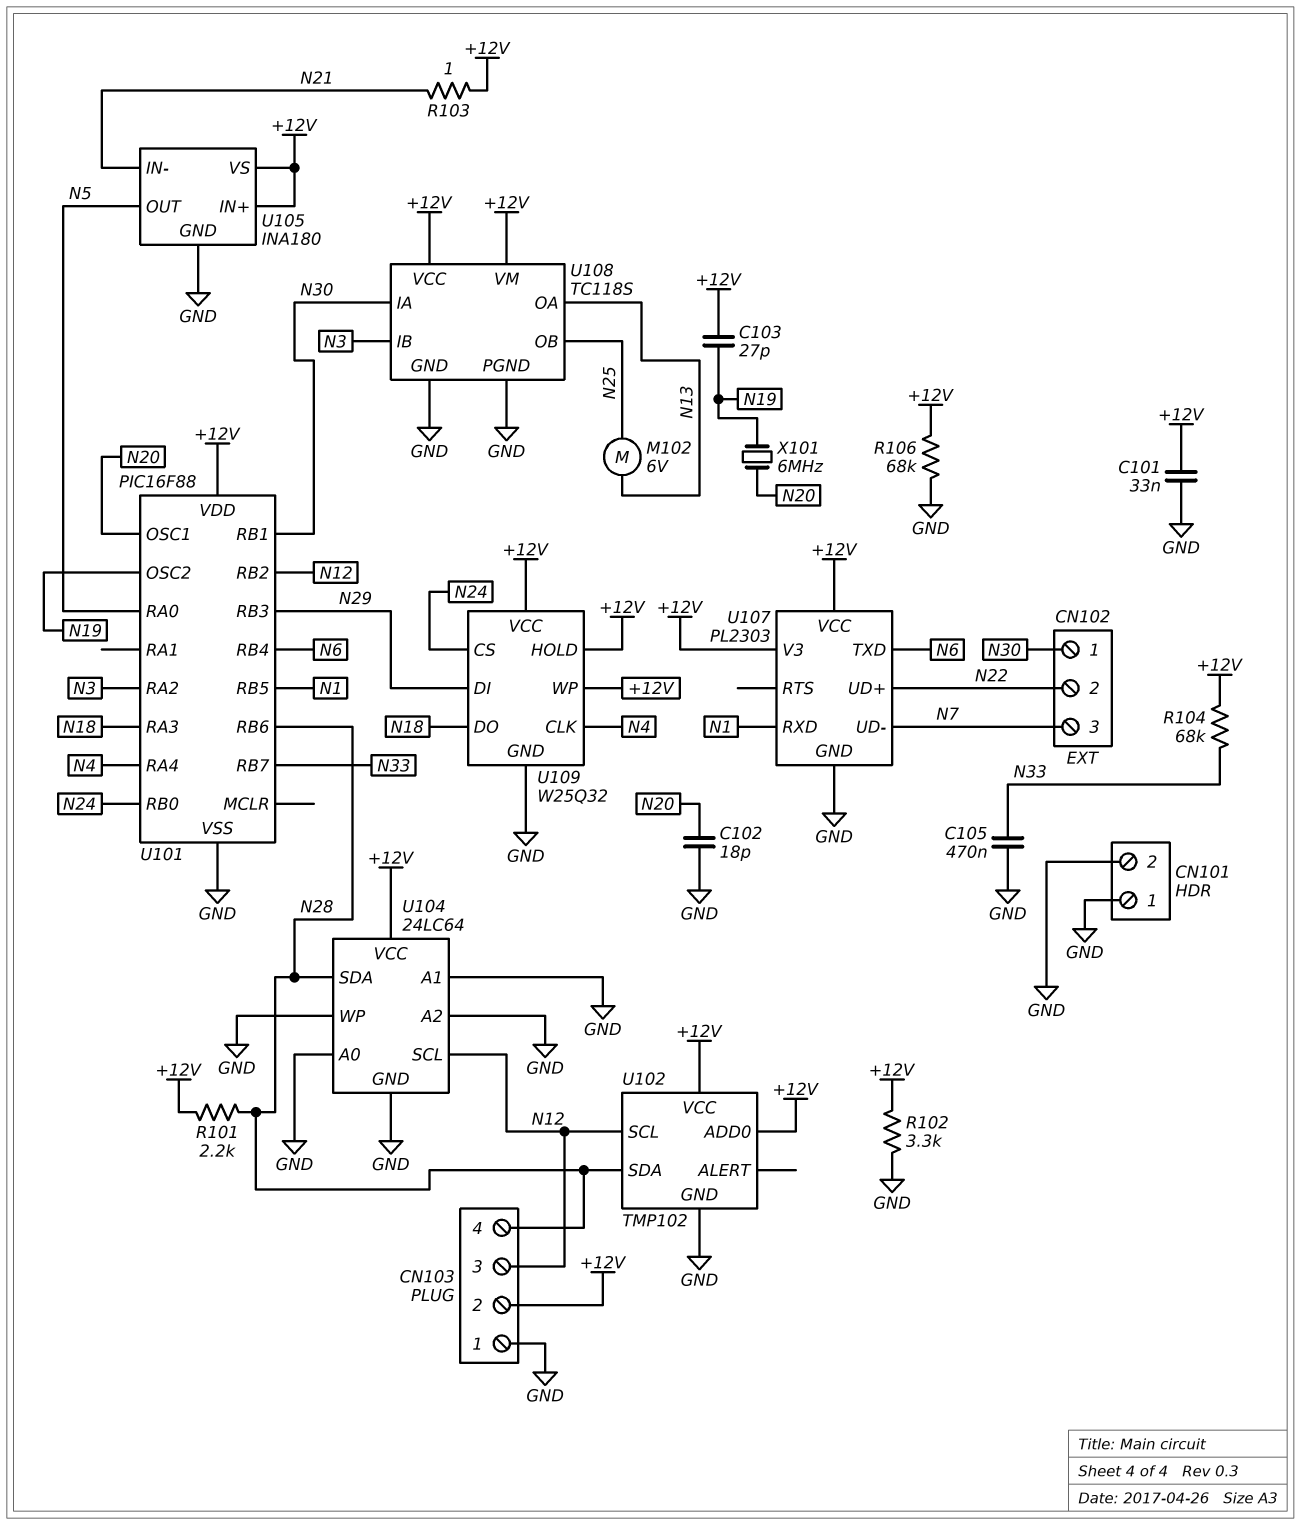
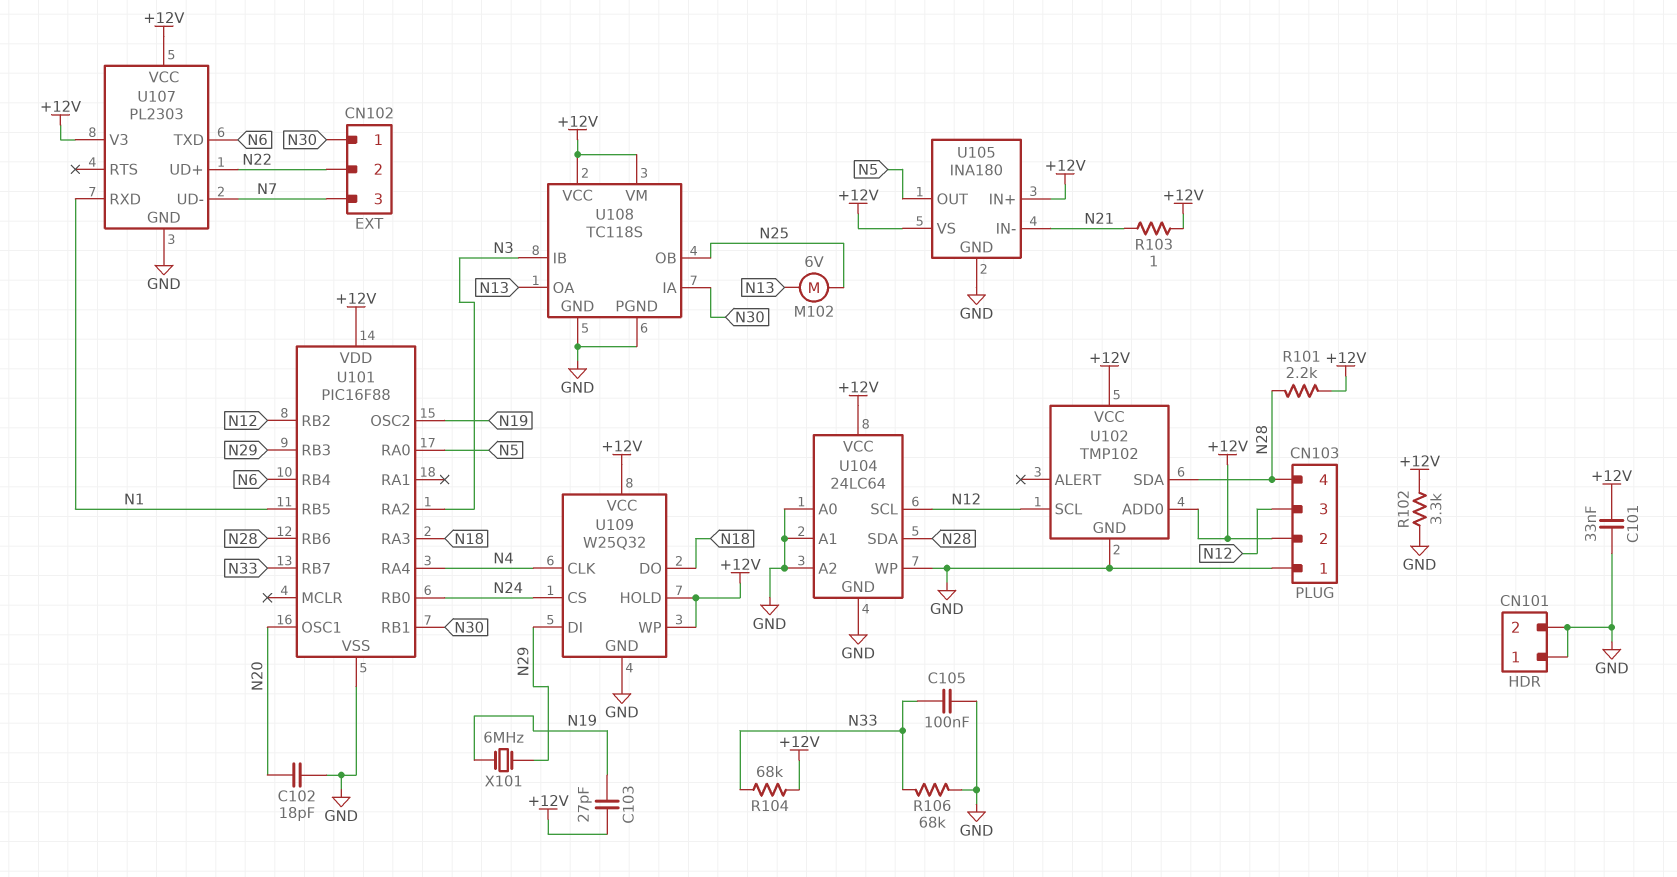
C105: 470nF (GND, N33) -> 100nF (GND, N33)
R106: 68k (+12V, GND) -> 68k (GND, N33)
X101: 6MHz (N19, N20) -> 6MHz (N19, N29)

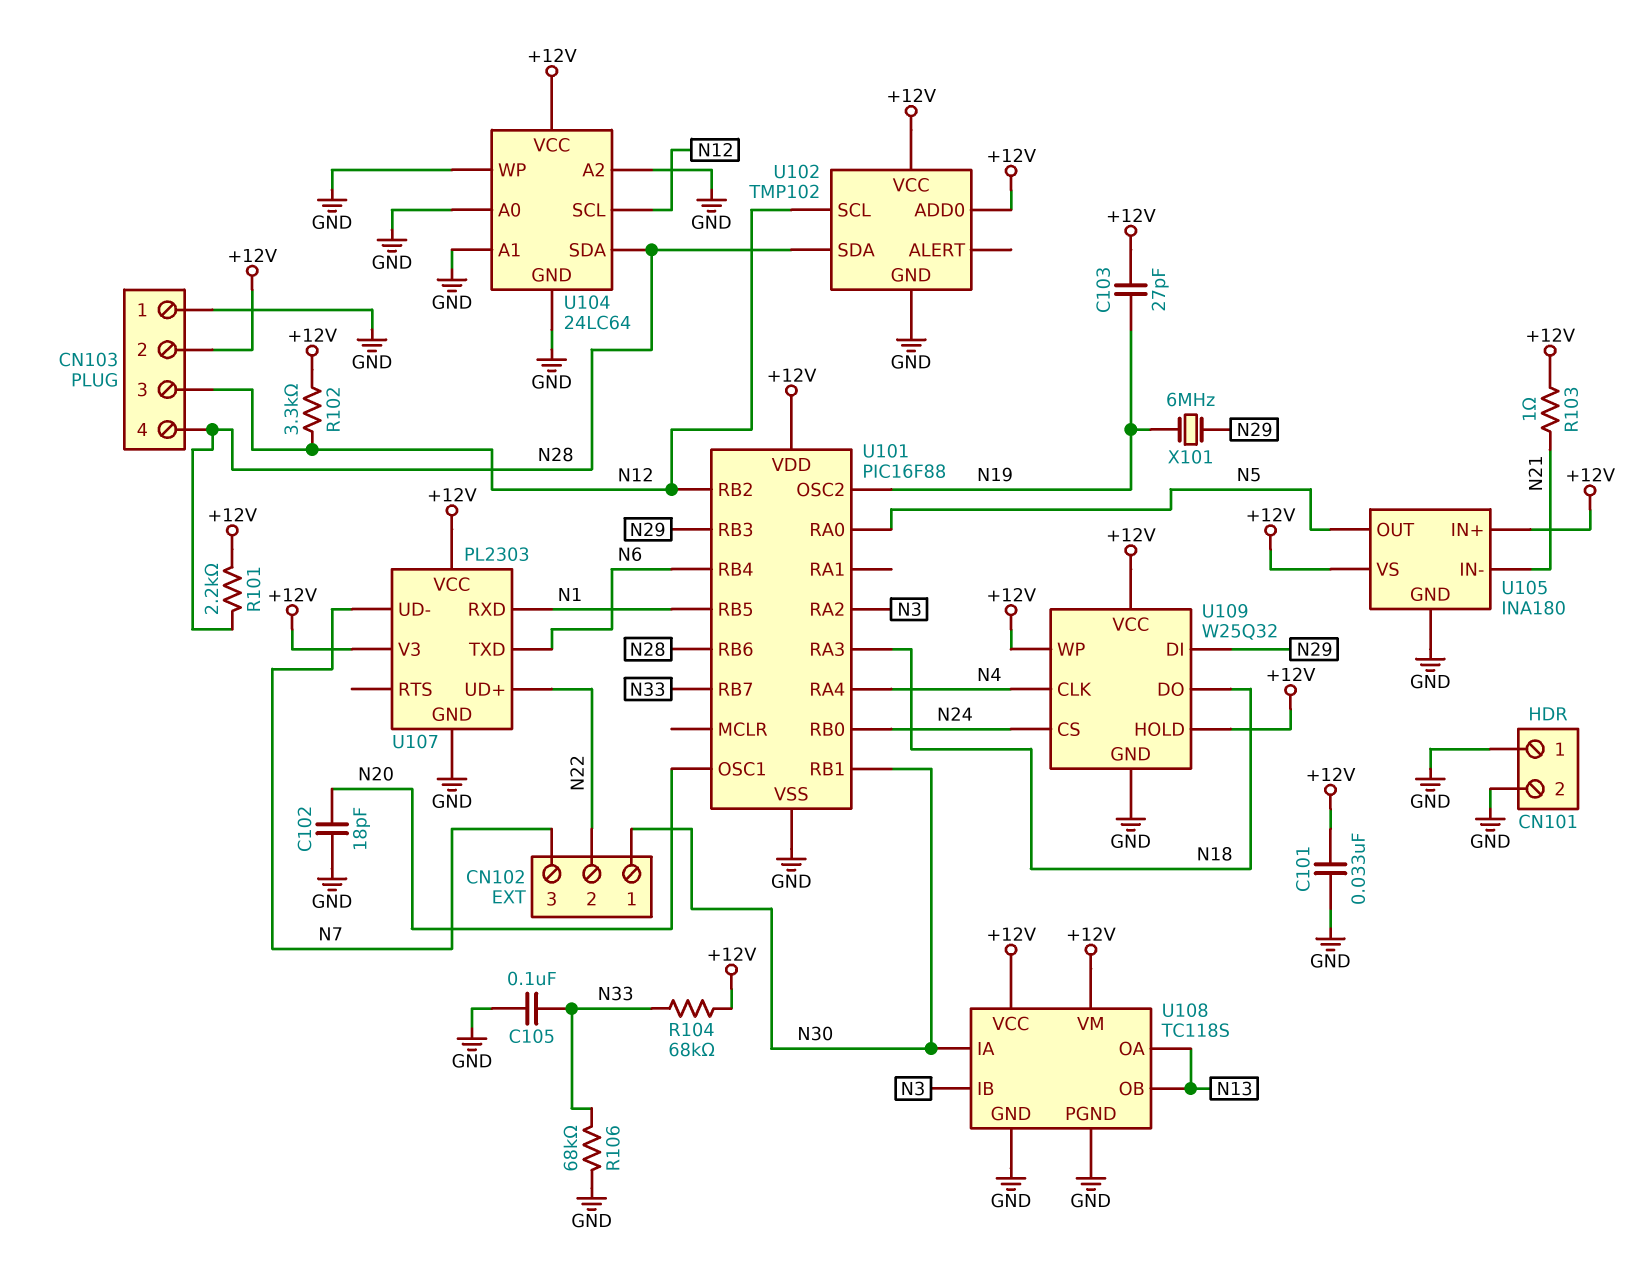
M102: motor 6V (N13, N25) -> none
R102: 3.3k (+12V, GND) -> 3.3k (+12V, N12)
U108 pin OB: N25 -> N13

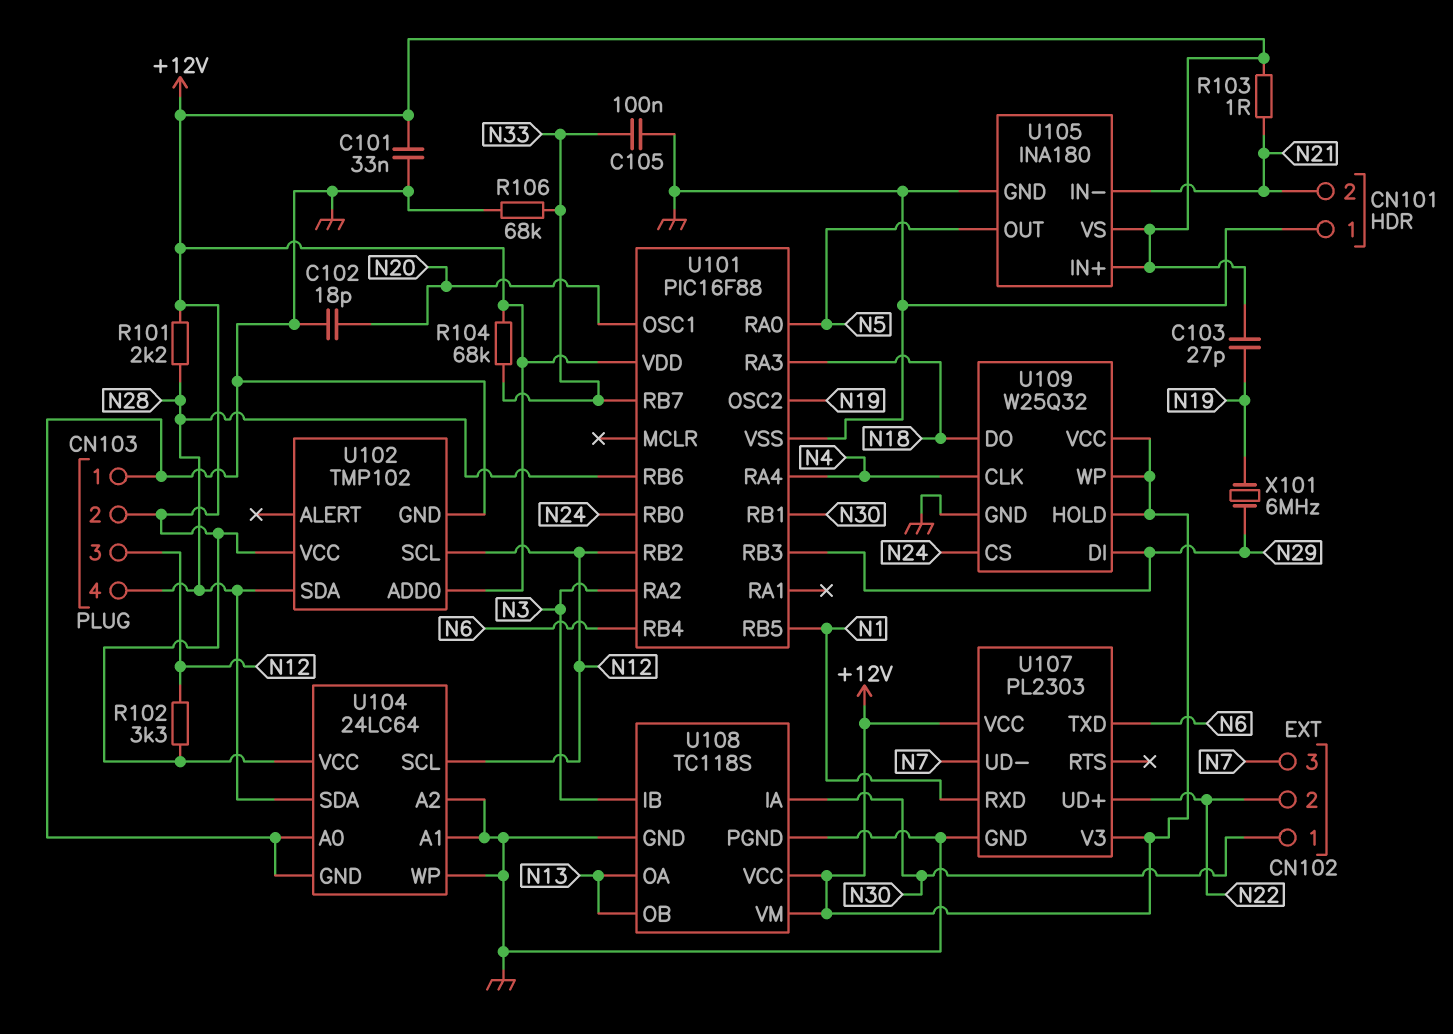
CN101 pin 2: GND -> N21

